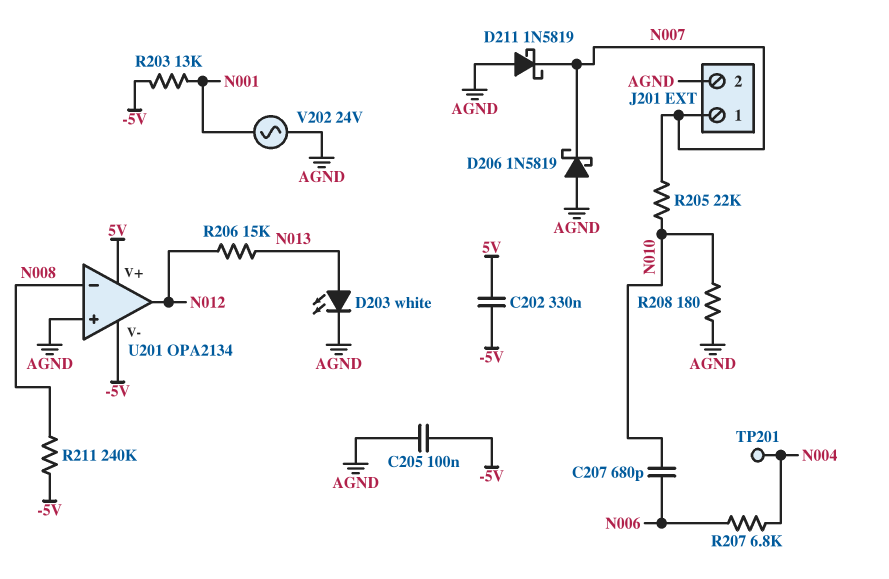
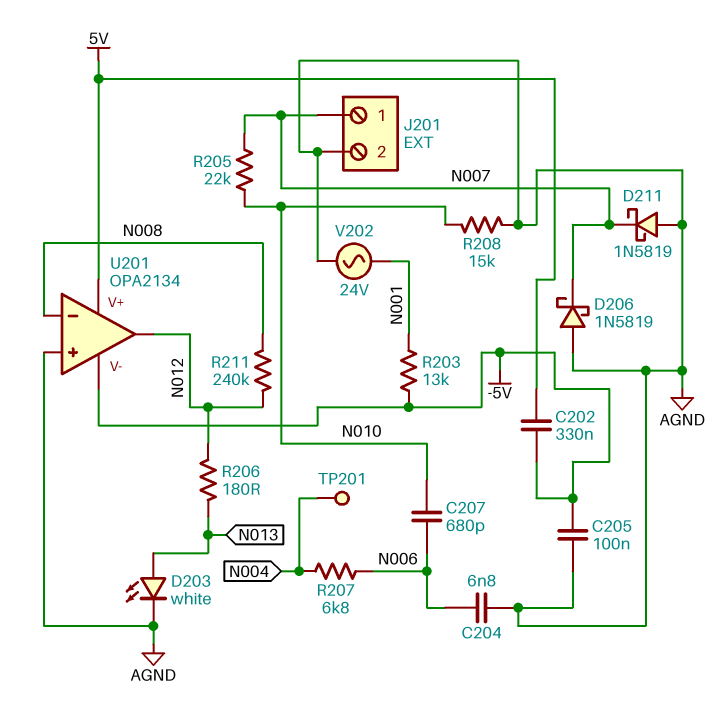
C204: none -> 6.8nF (AGND, N006)
R206: 15k (N012, N013) -> 180 (N012, N013)
R208: 180 (AGND, N010) -> 15k (AGND, N010)
R211: 240k (-5V, N008) -> 240k (N008, N012)

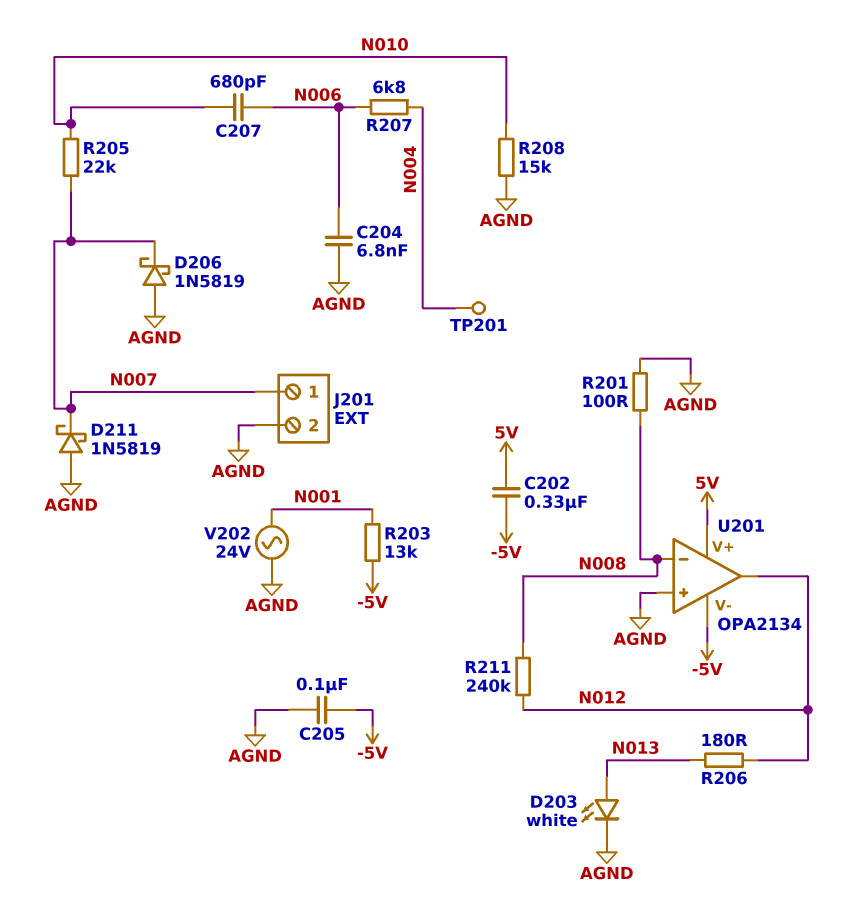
R201: none -> 100 (AGND, N008)

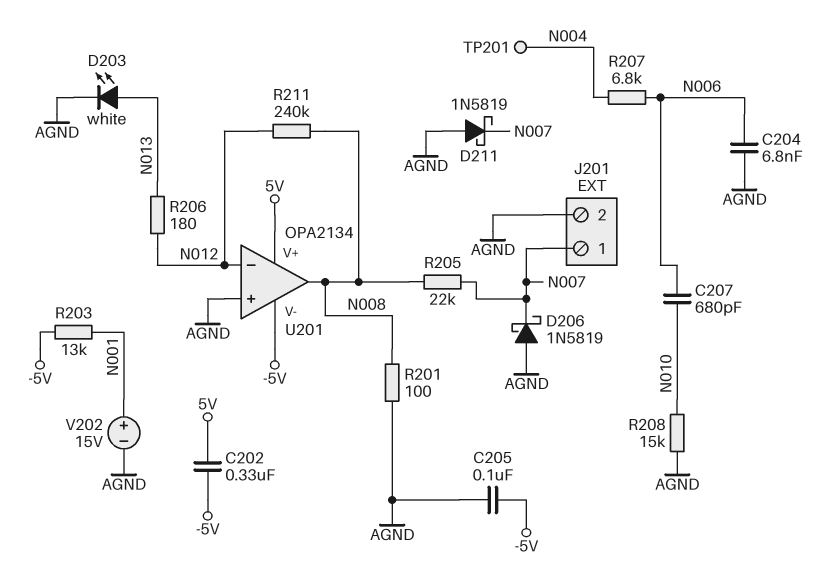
R205: 22k (N007, N010) -> 22k (N007, N008)
U201 pin in-: N008 -> N012
U201 pin out: N012 -> N008
V202: AC 24V (AGND, N001) -> 15V (plus N001, minus AGND)

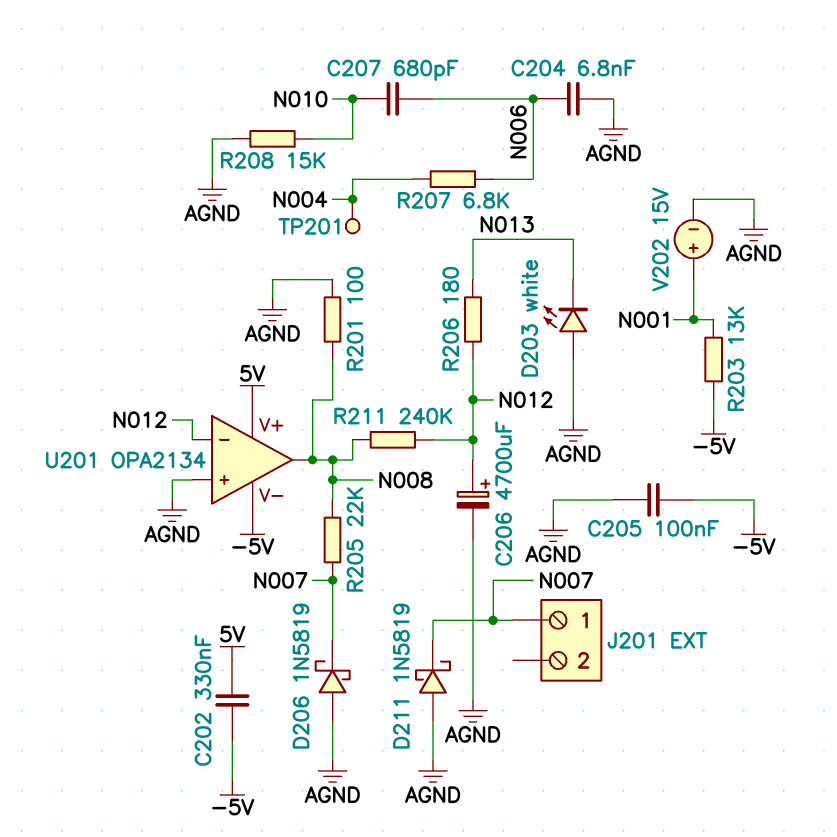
C206: none -> 4700uF (plus N012, minus AGND)
D203: LED white (A N013, K AGND) -> LED white (A AGND, K N013)
J201 pin 2: AGND -> none

